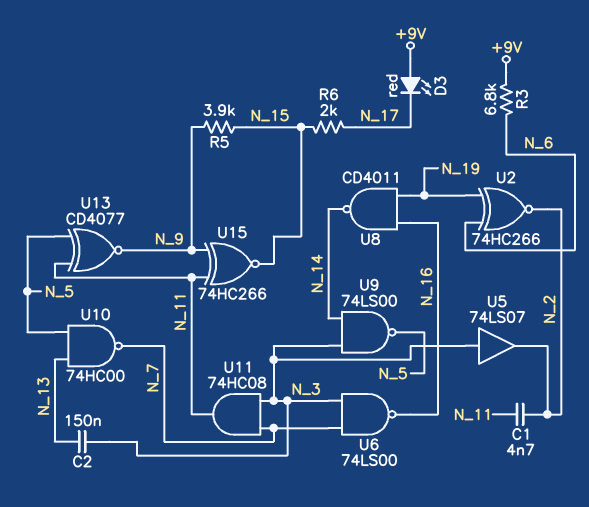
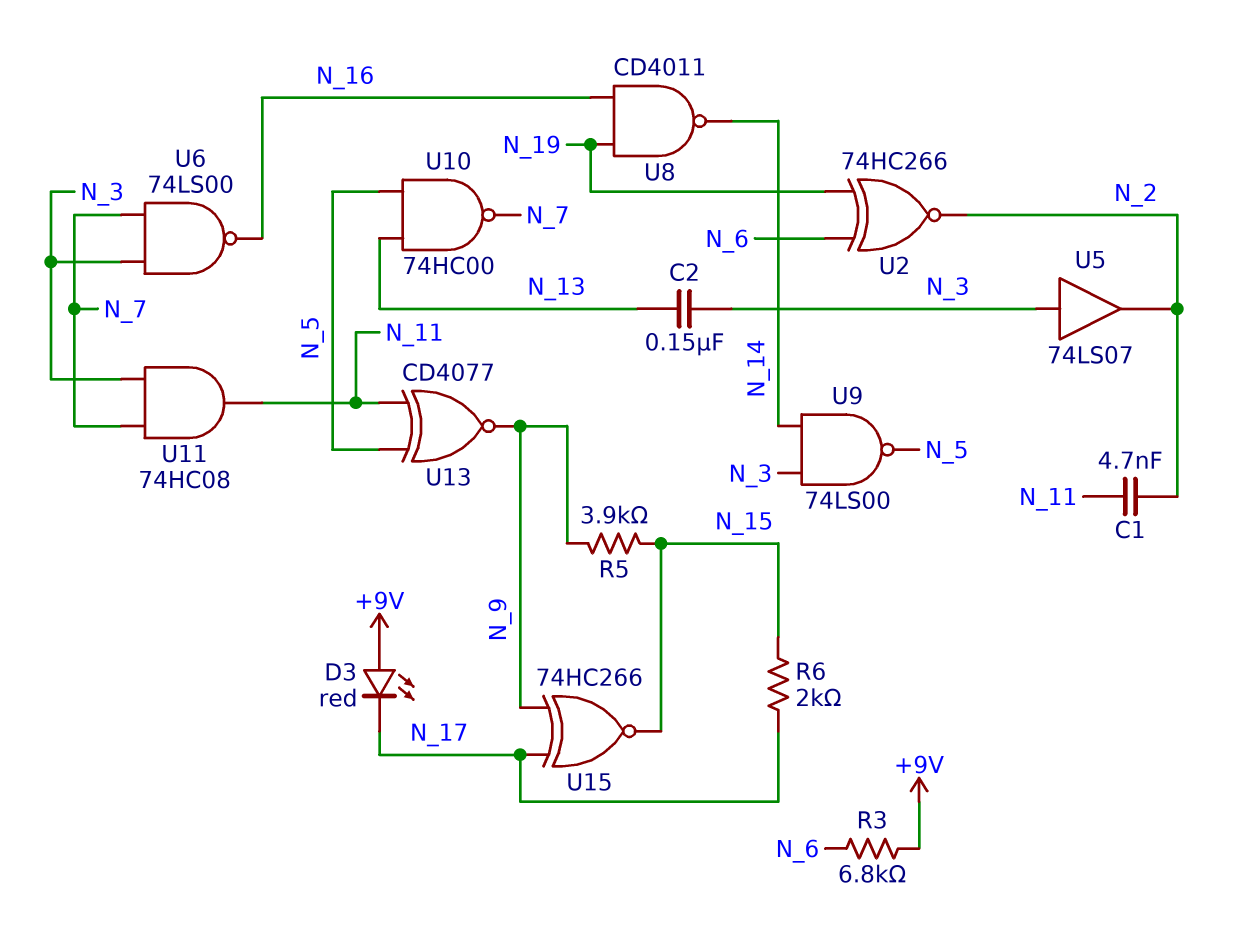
U15: XNOR 74HC266 (in N_9, in N_11, out N_15) -> XNOR 74HC266 (in N_9, in N_17, out N_15)

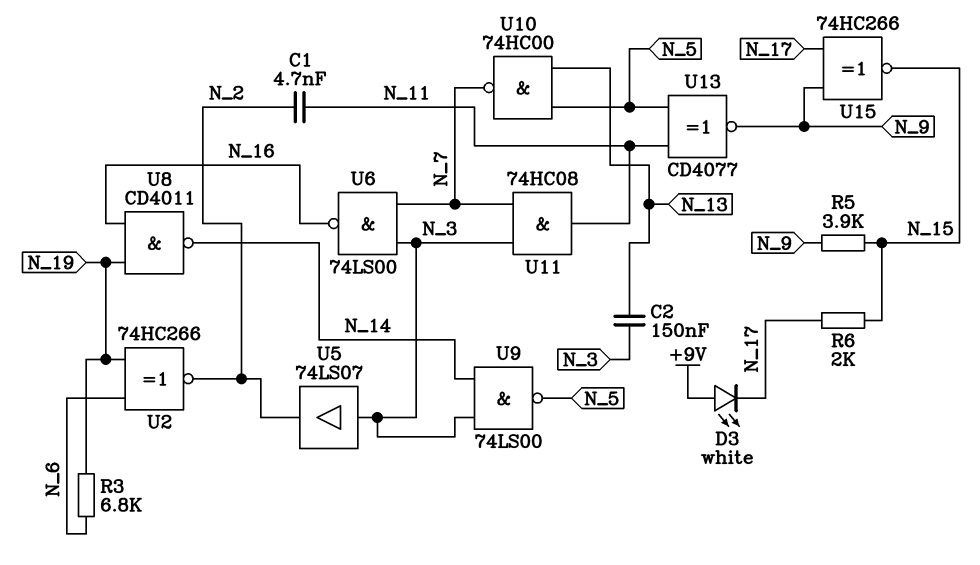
D3: LED red (A +9V, K N_17) -> LED white (A +9V, K N_17)
R3: 6.8k (+9V, N_6) -> 6.8k (N_6, N_19)

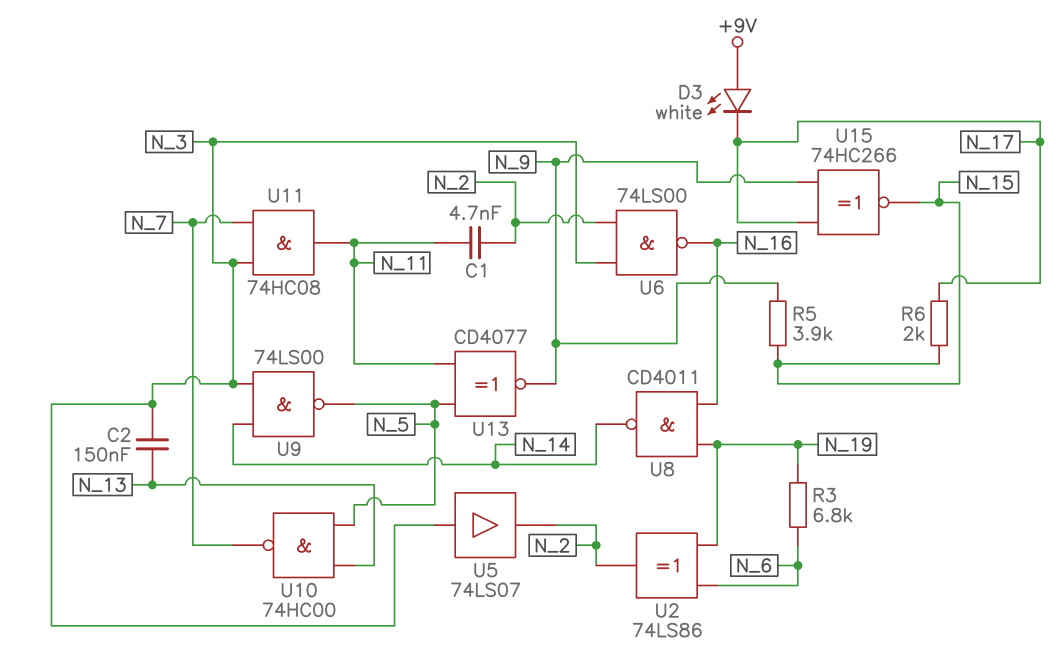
U2: XNOR 74HC266 (in N_6, in N_19, out N_2) -> XOR 74LS86 (in N_6, in N_19, out N_2)
U6: NAND 74LS00 (in N_3, in N_7, out N_16) -> NAND 74LS00 (in N_2, in N_3, out N_16)

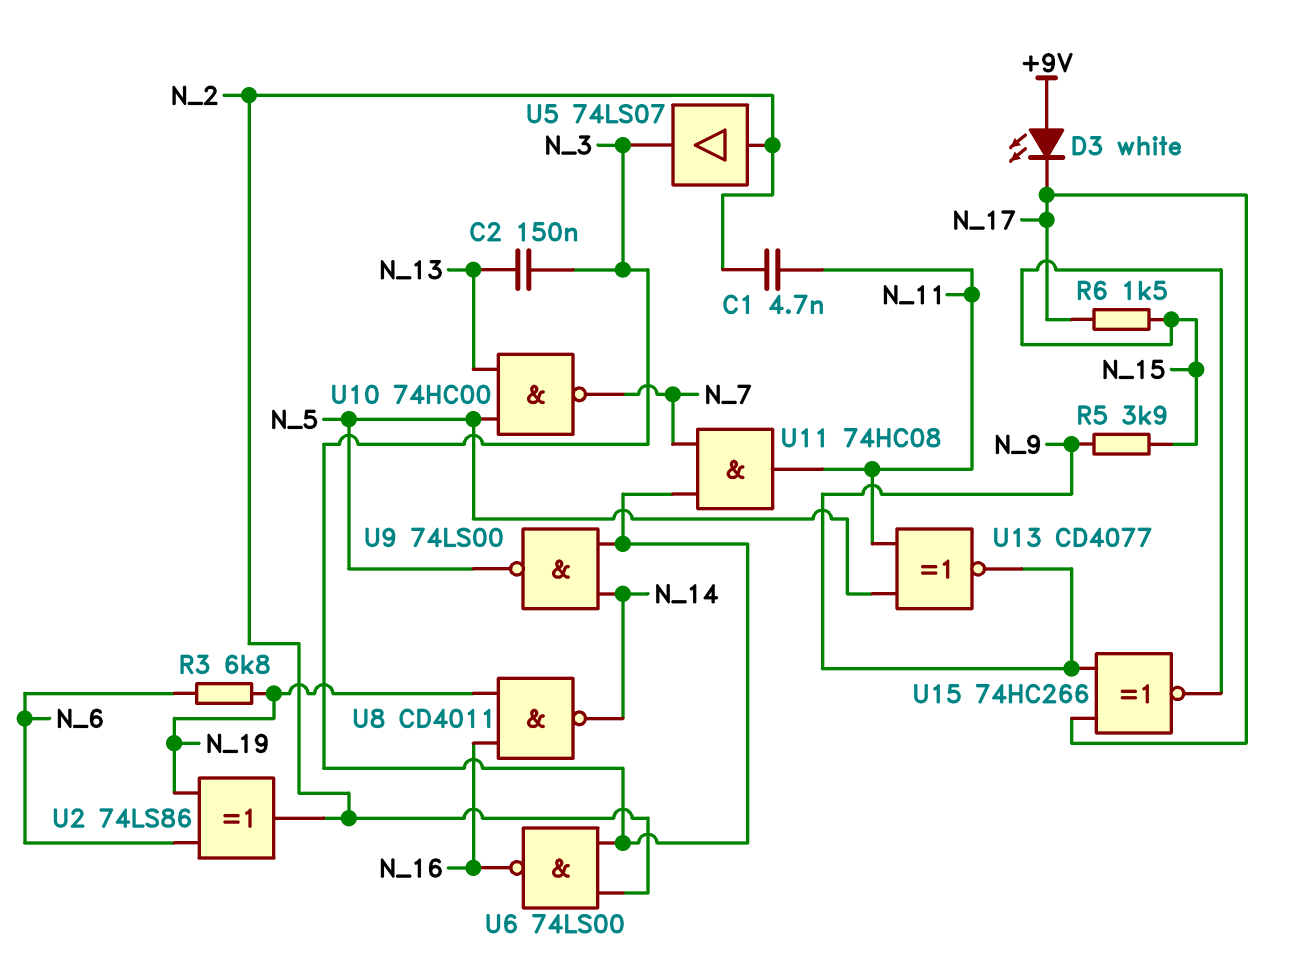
R6: 2k (N_15, N_17) -> 1.5k (N_15, N_17)
U5: buffer 74LS07 (in N_3, out N_2) -> buffer 74LS07 (in N_2, out N_3)

